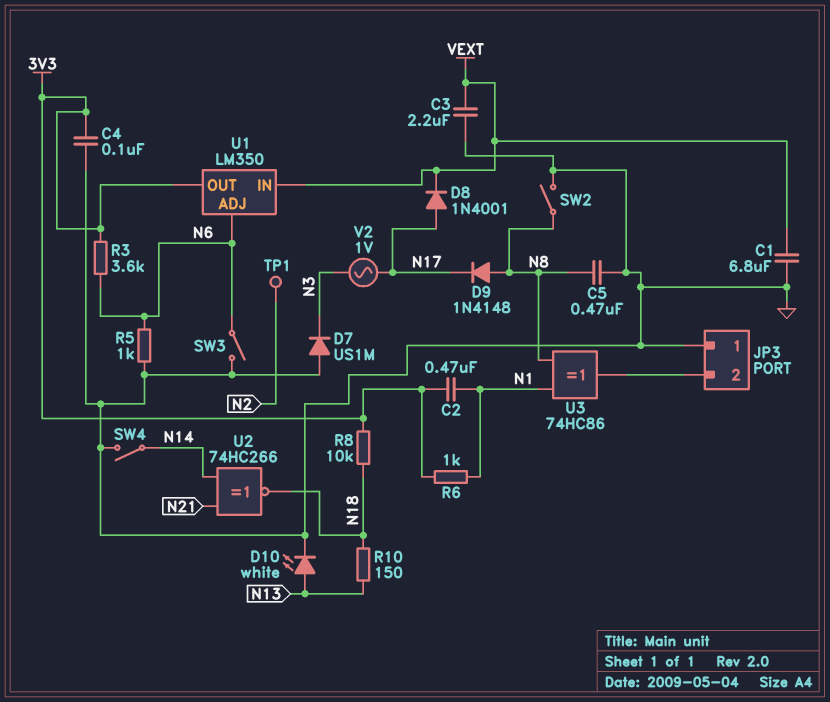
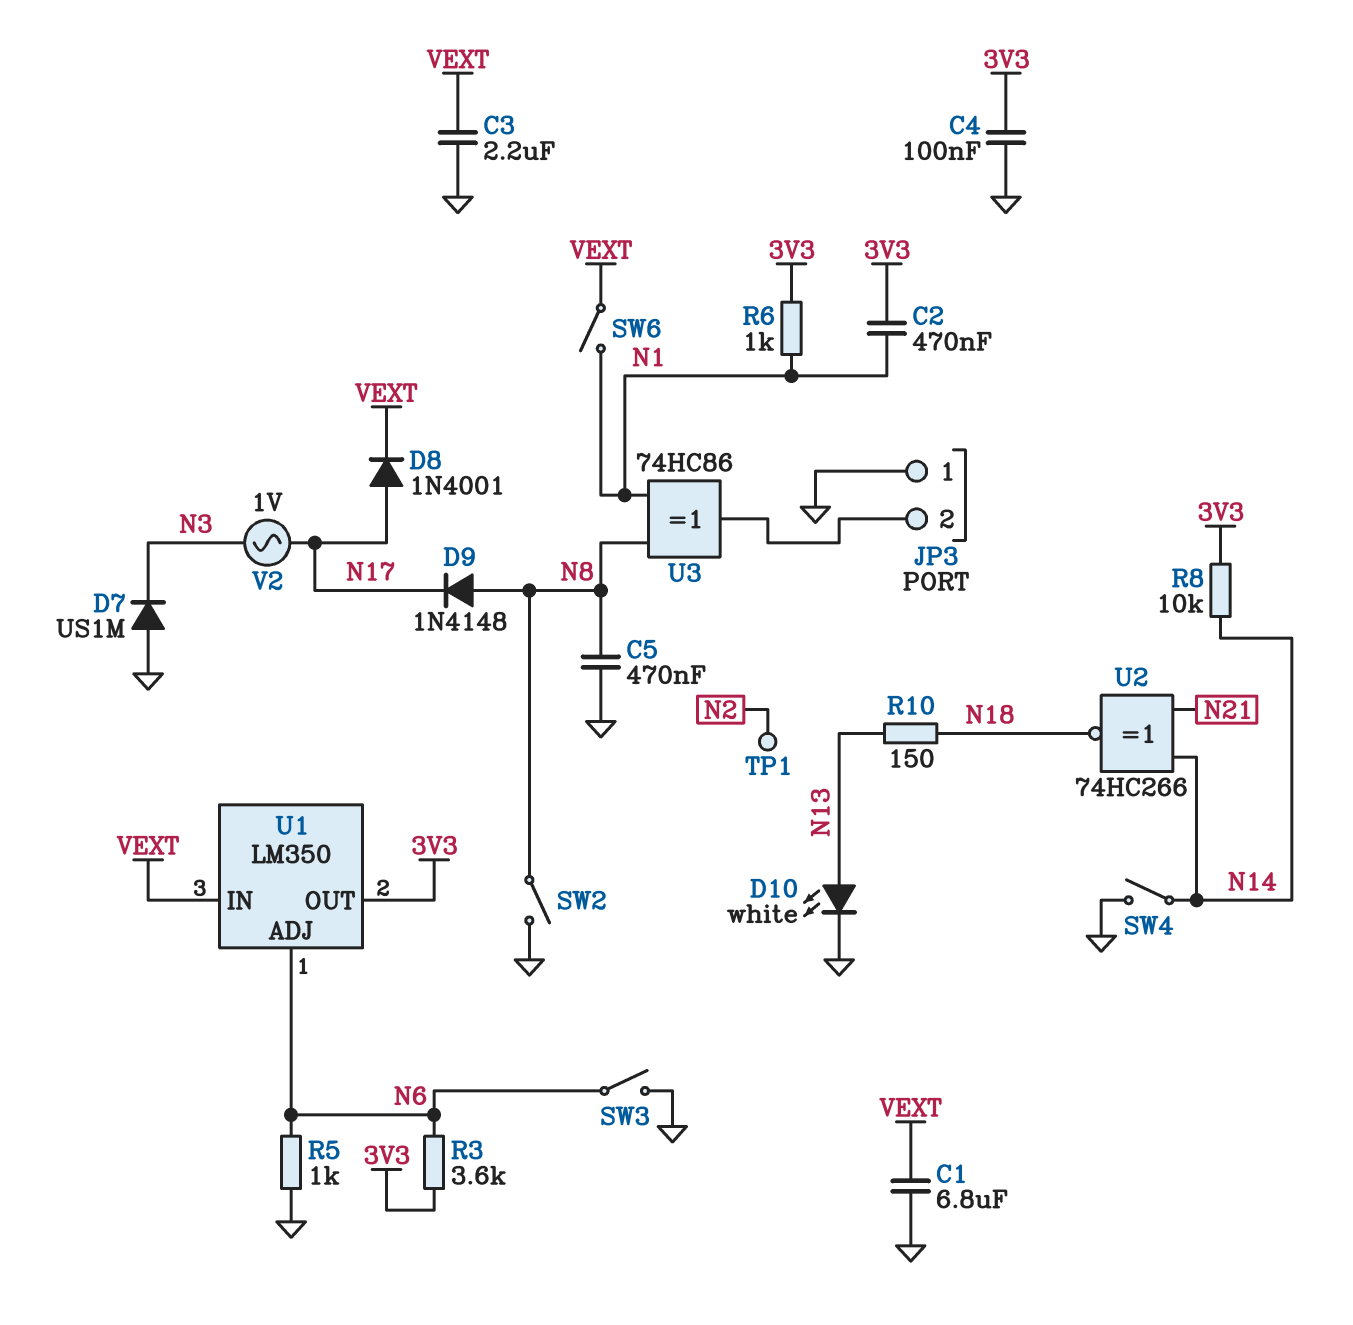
R8: 10k (3V3, N18) -> 10k (3V3, N14)
SW6: none -> switch (N1, VEXT)

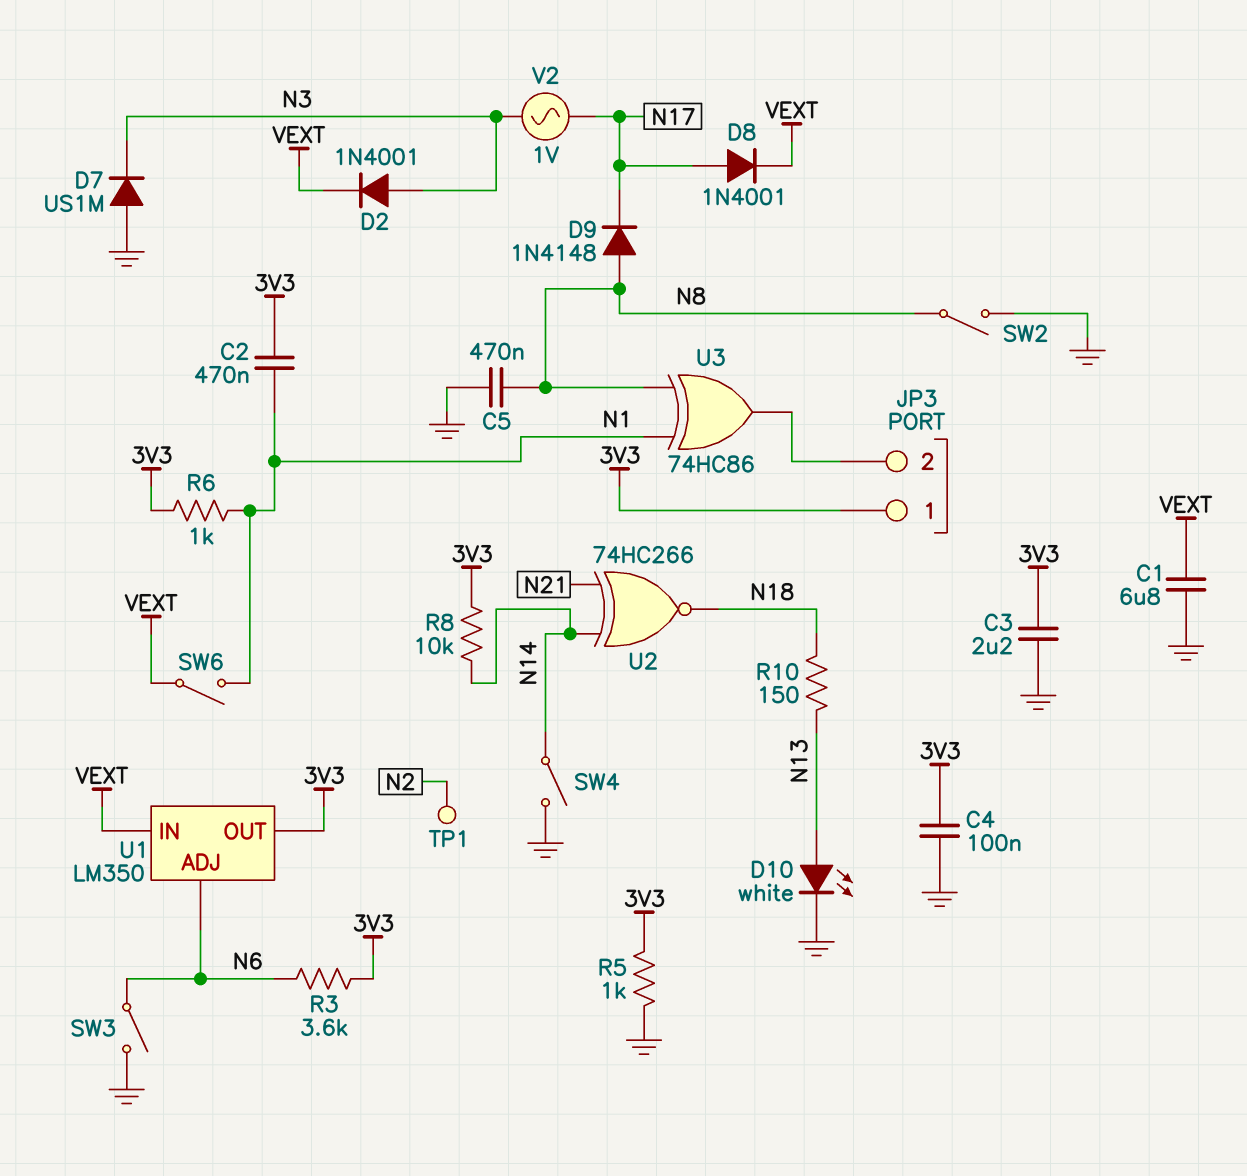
C3: 2.2uF (GND, VEXT) -> 2.2uF (3V3, GND)
D2: none -> diode 1N4001 (A N3, K VEXT)
JP3 pin 1: GND -> 3V3
R5: 1k (GND, N6) -> 1k (3V3, GND)

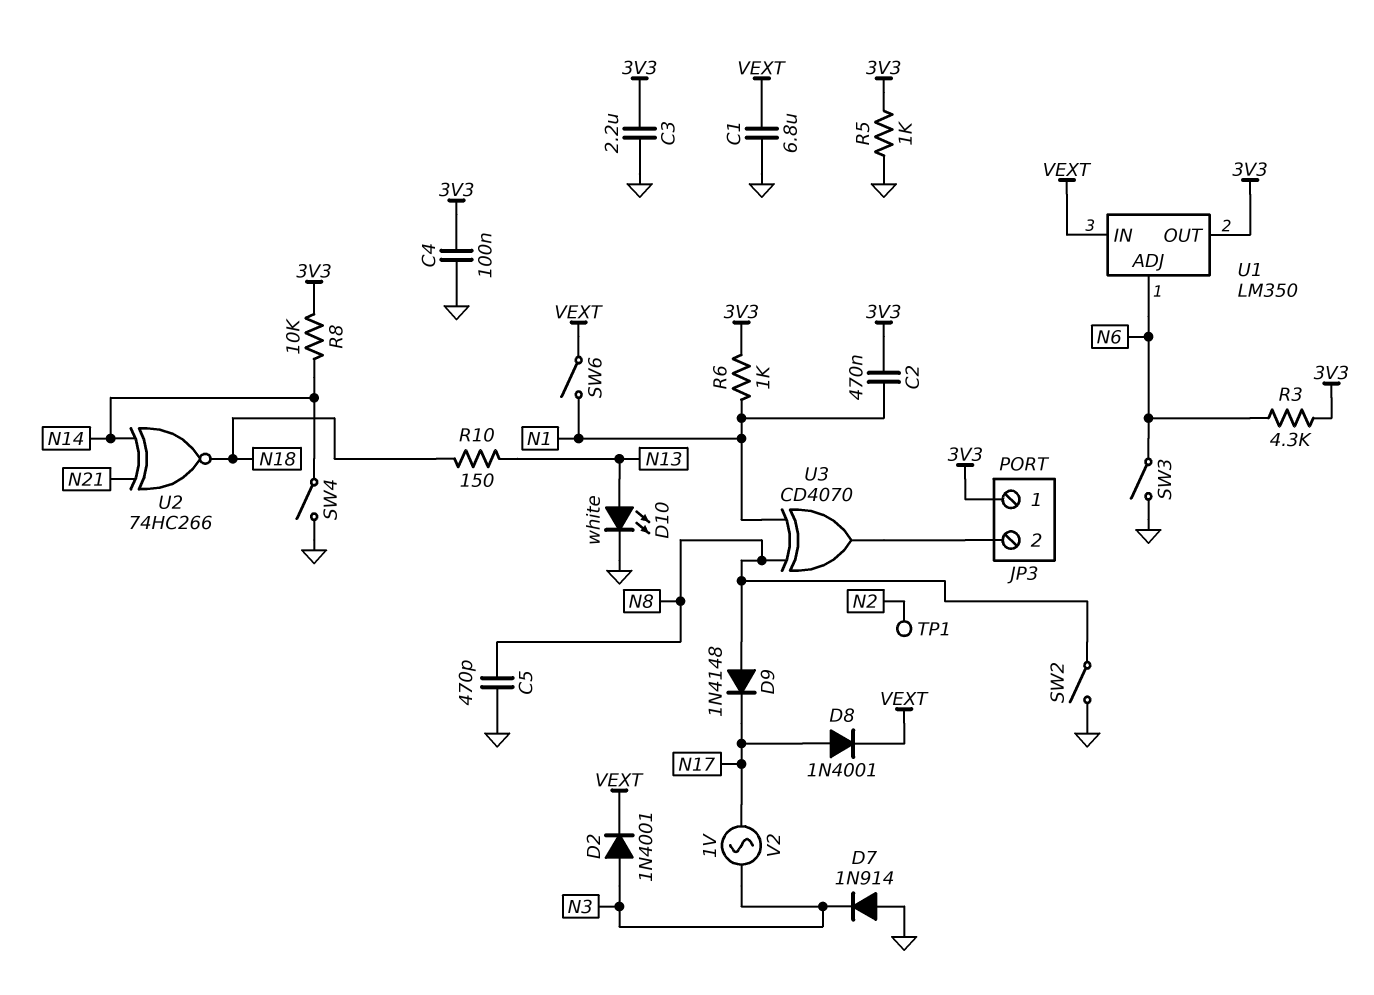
C5: 470nF (GND, N8) -> 470pF (GND, N8)
D7: diode US1M (A GND, K N3) -> diode 1N914 (A GND, K N3)
R3: 3.6k (3V3, N6) -> 4.3k (3V3, N6)
U3: XOR 74HC86 (in N1, in N8, out JP3/2) -> XOR CD4070 (in N1, in N8, out JP3/2)

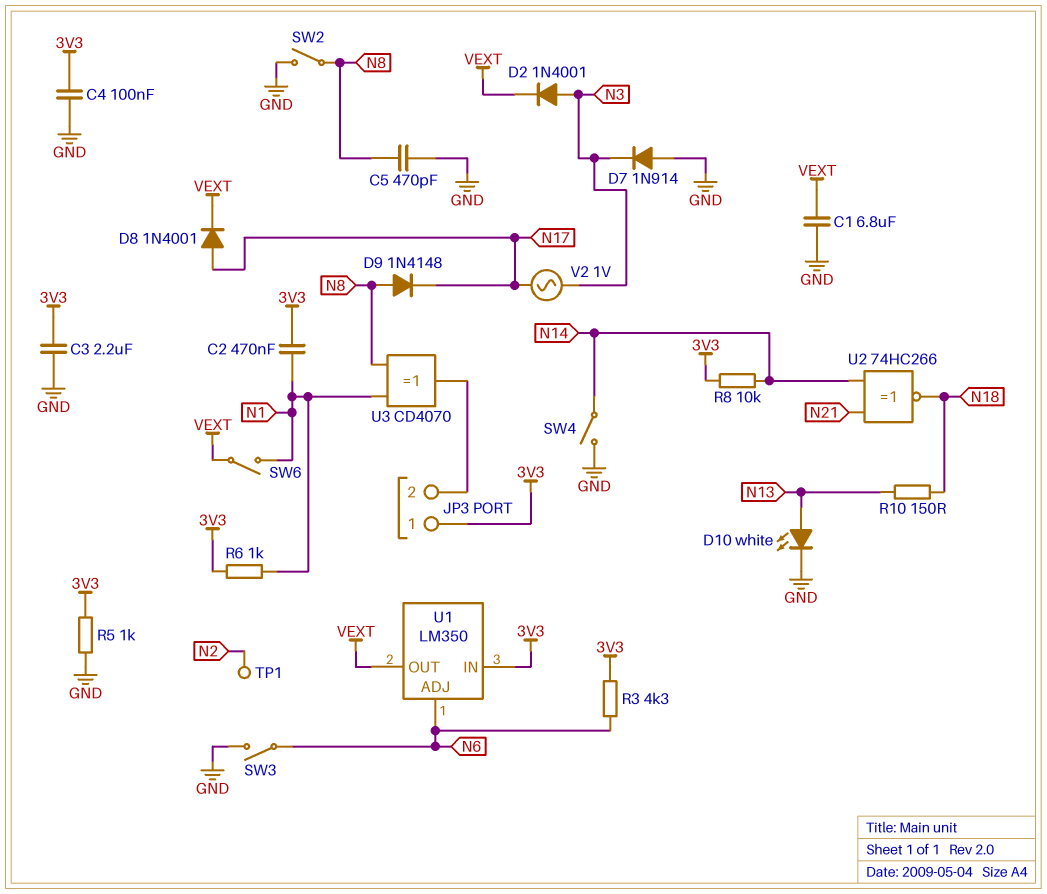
U1 pin IN: VEXT -> 3V3
U1 pin OUT: 3V3 -> VEXT

